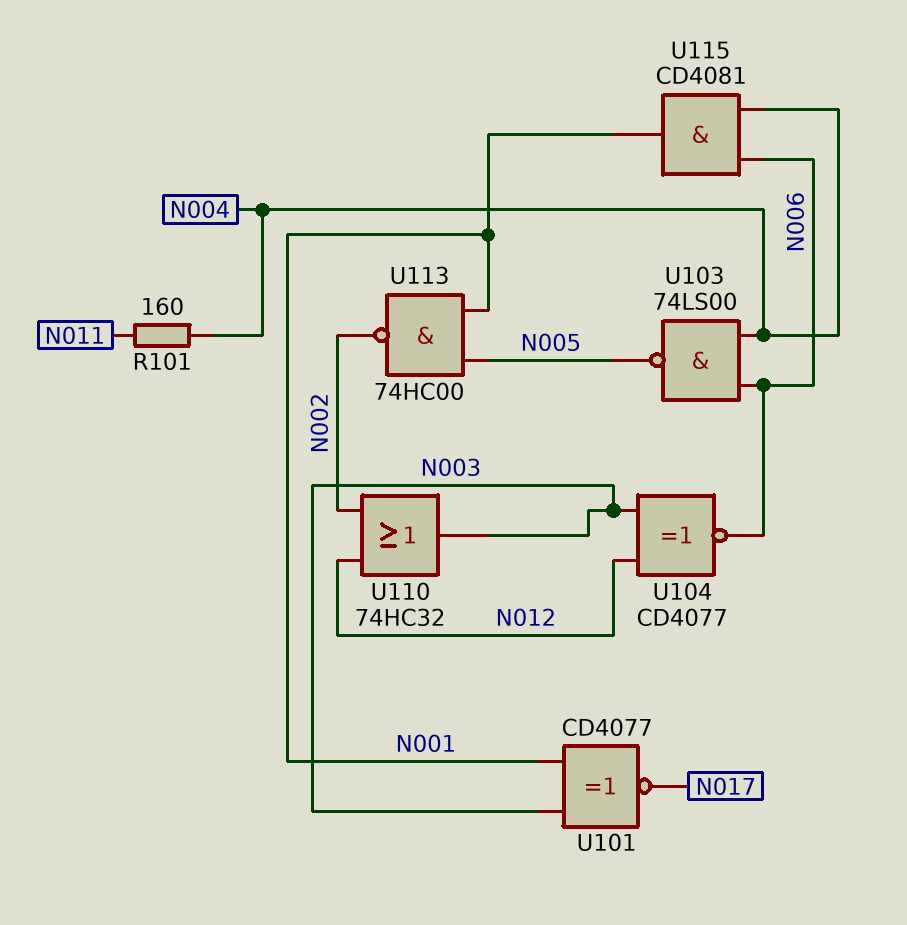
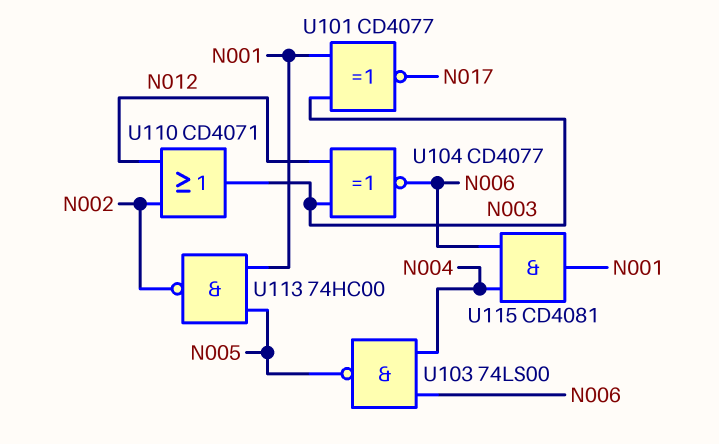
R101: 160 (N004, N011) -> none
U110: OR 74HC32 (in N002, in N012, out N003) -> OR CD4071 (in N002, in N012, out N003)

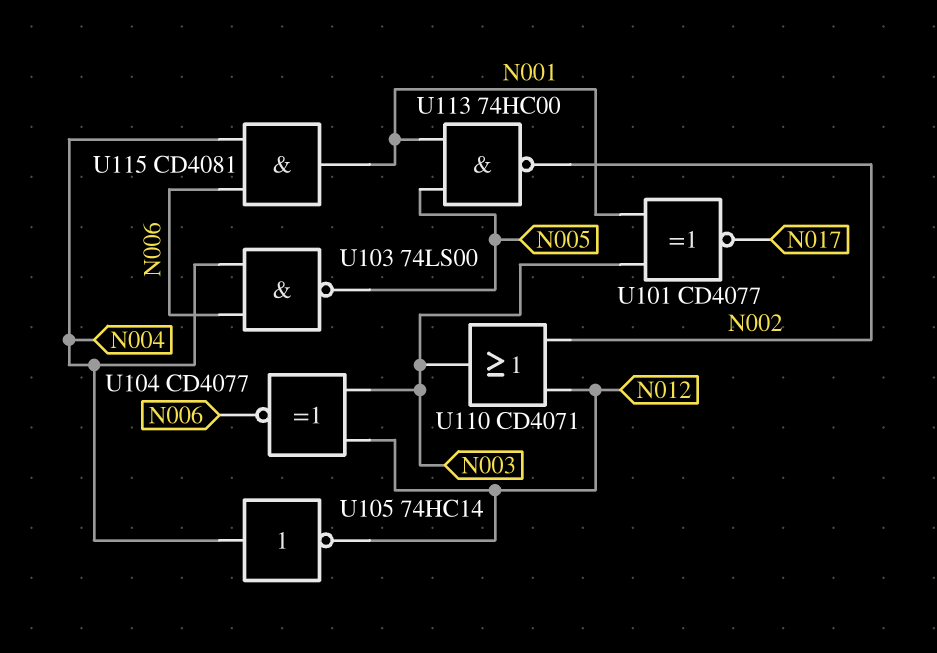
U105: none -> NOT 74HC14 (in N004, out N012)

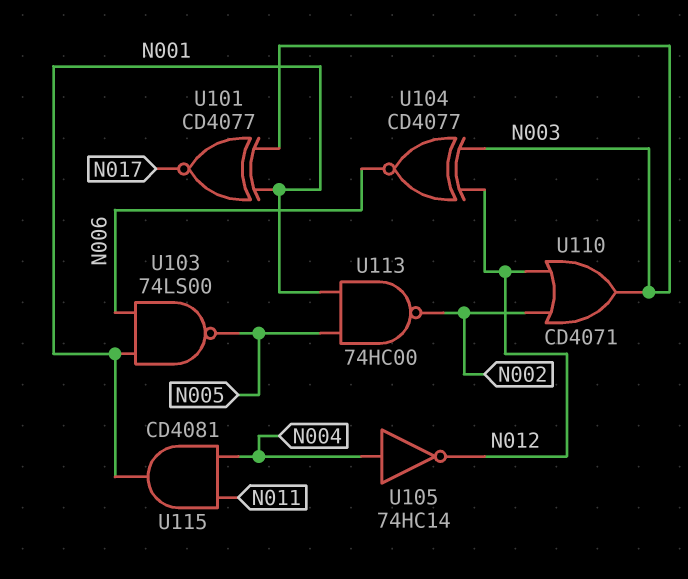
U103: NAND 74LS00 (in N004, in N006, out N005) -> NAND 74LS00 (in N001, in N006, out N005)
U115: AND CD4081 (in N004, in N006, out N001) -> AND CD4081 (in N004, in N011, out N001)

